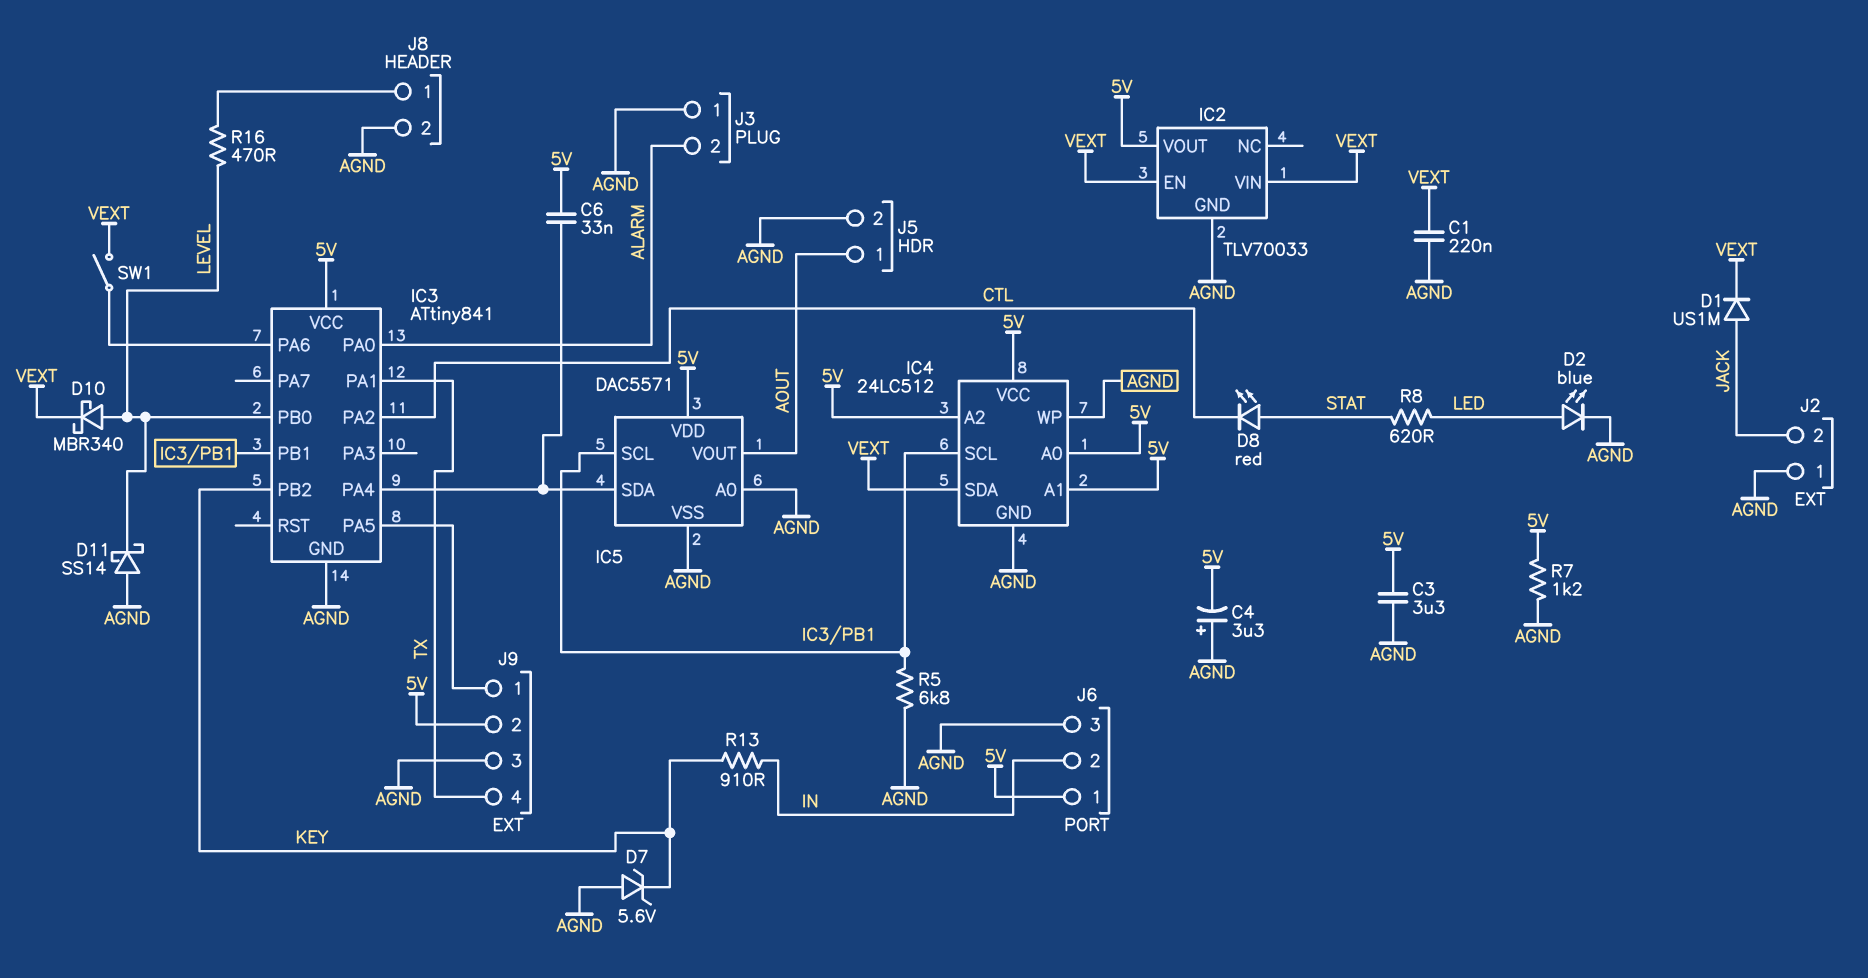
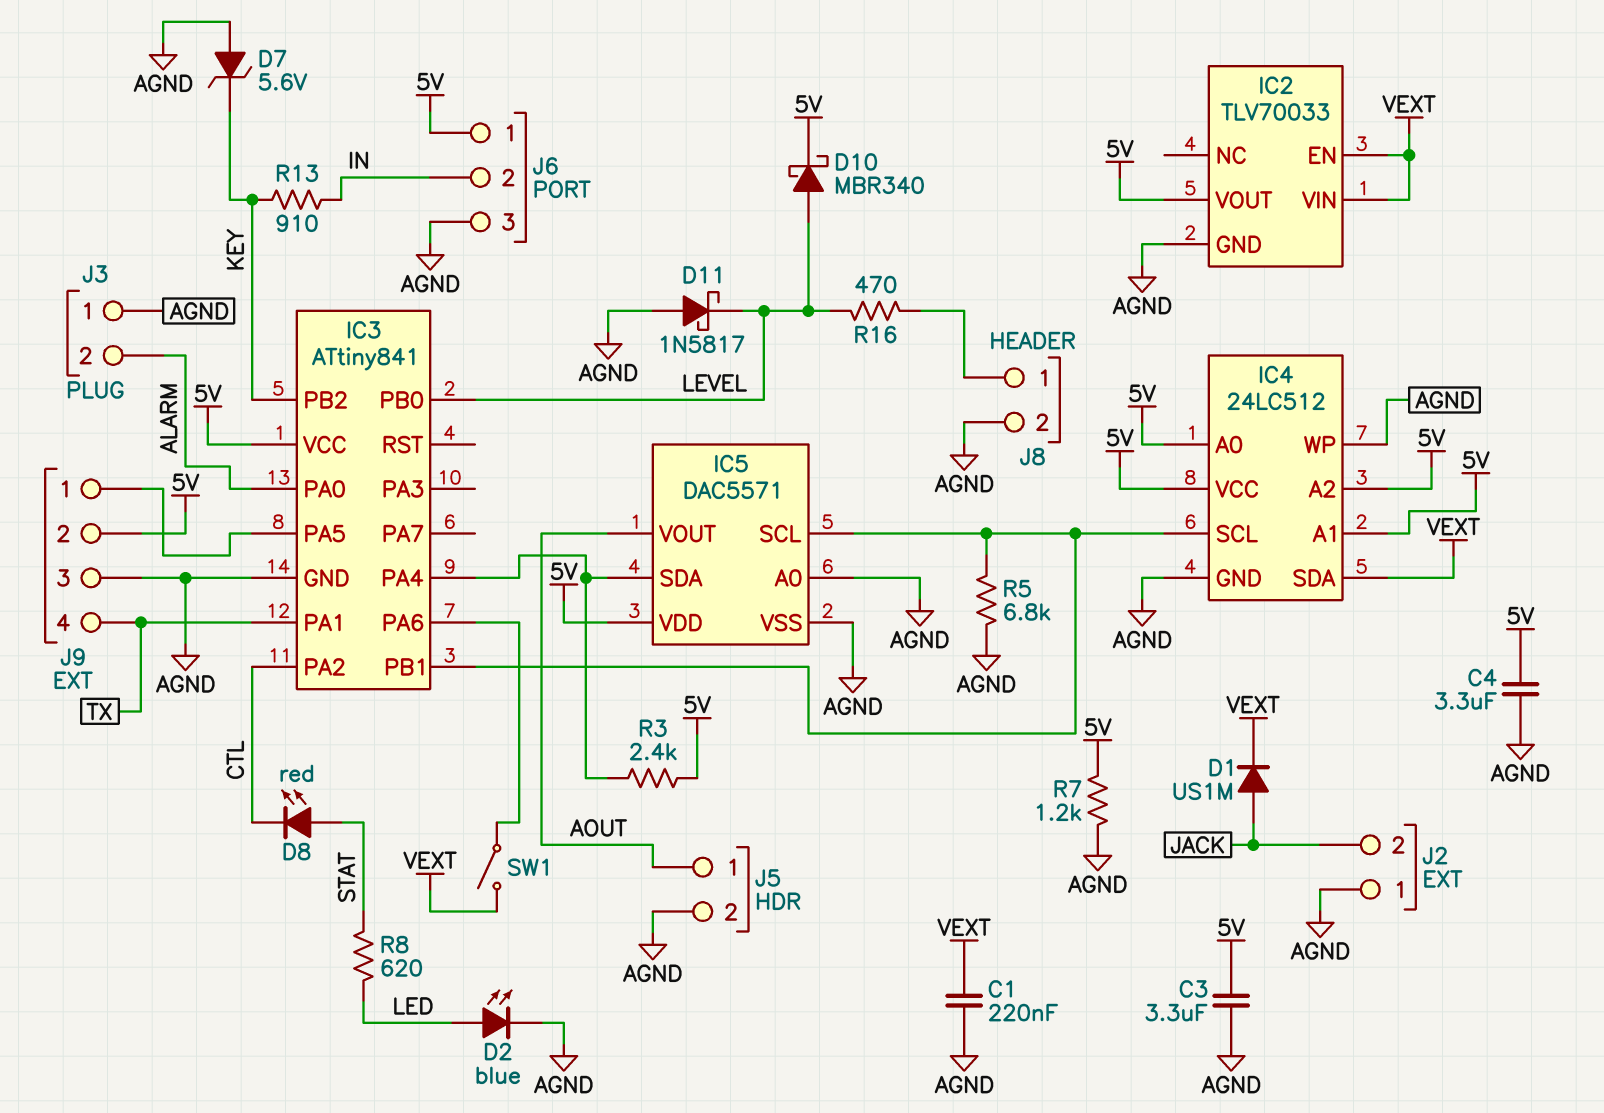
C4: 3.3uF (plus AGND, minus 5V) -> 3.3uF (5V, AGND)
C6: 33nF (5V, IC3/PA4) -> none
D10: schottky MBR340 (A LEVEL, K VEXT) -> schottky MBR340 (A LEVEL, K 5V)
D11: schottky SS14 (A AGND, K LEVEL) -> schottky 1N5817 (A AGND, K LEVEL)
R3: none -> 2.4k (5V, IC3/PA4)

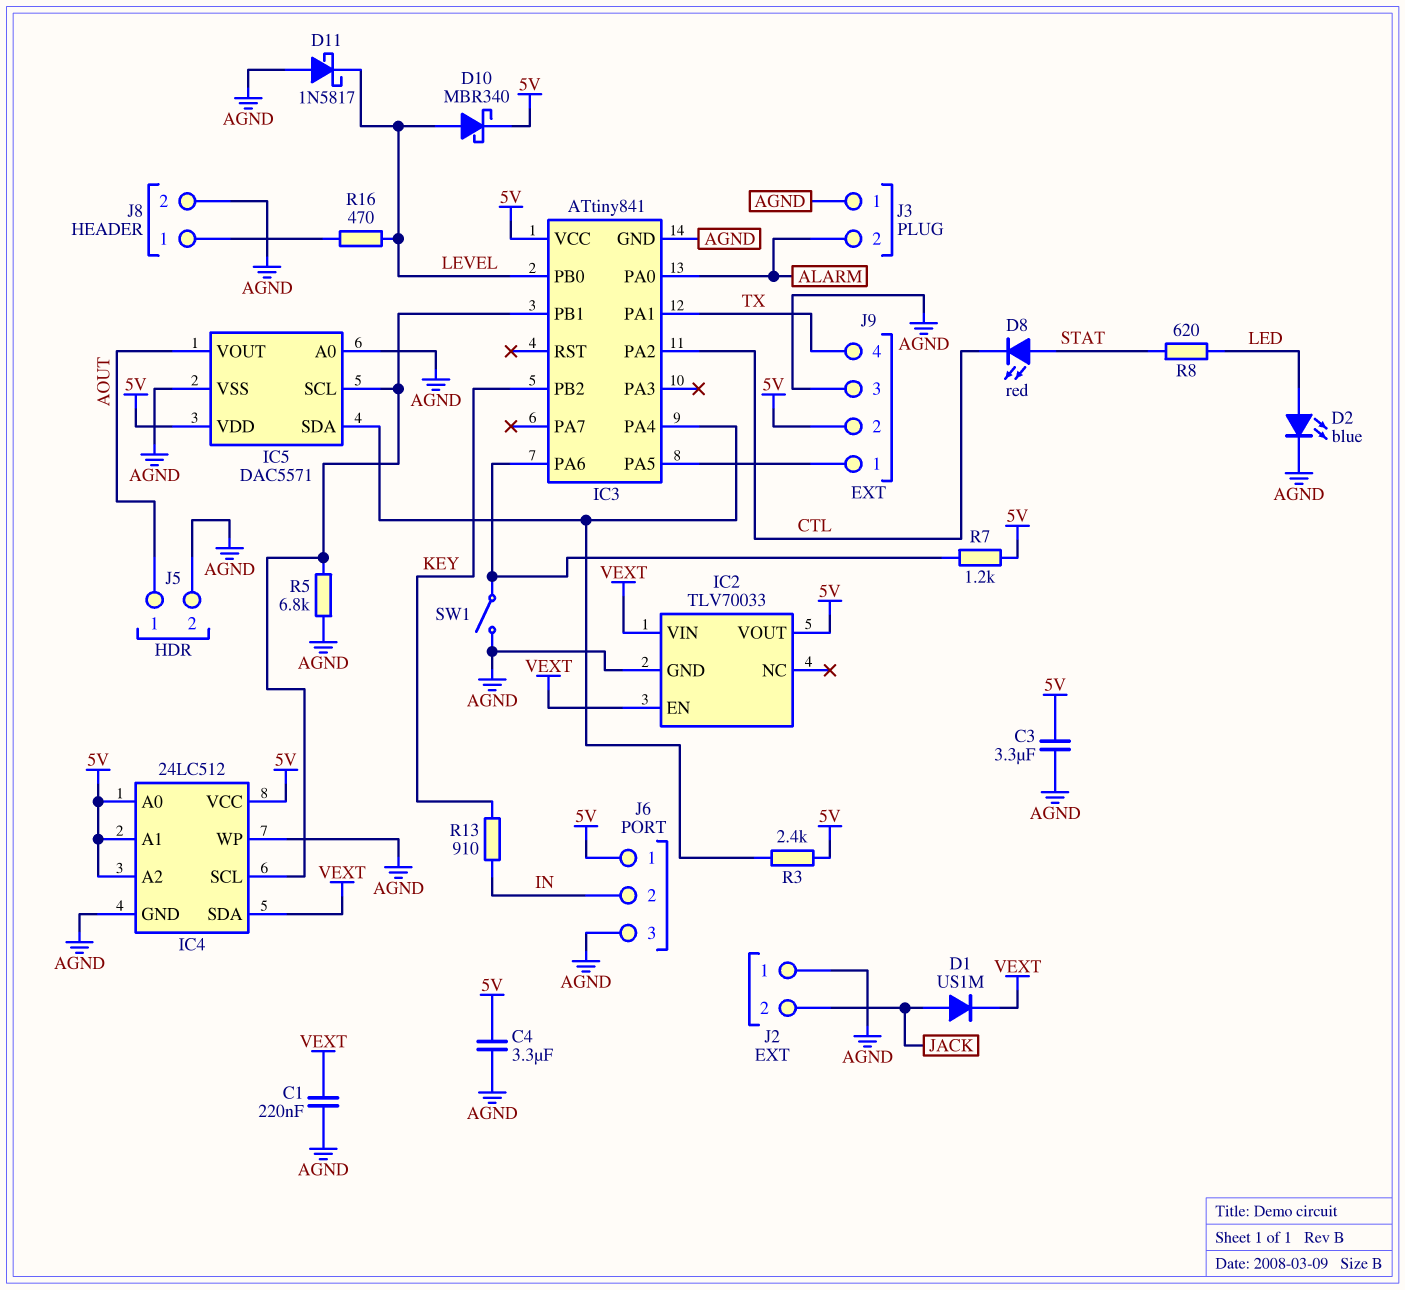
D7: zener 5.6V (A AGND, K KEY) -> none
R7: 1.2k (5V, AGND) -> 1.2k (5V, IC3/PA6)
SW1: switch (IC3/PA6, VEXT) -> switch (AGND, IC3/PA6)

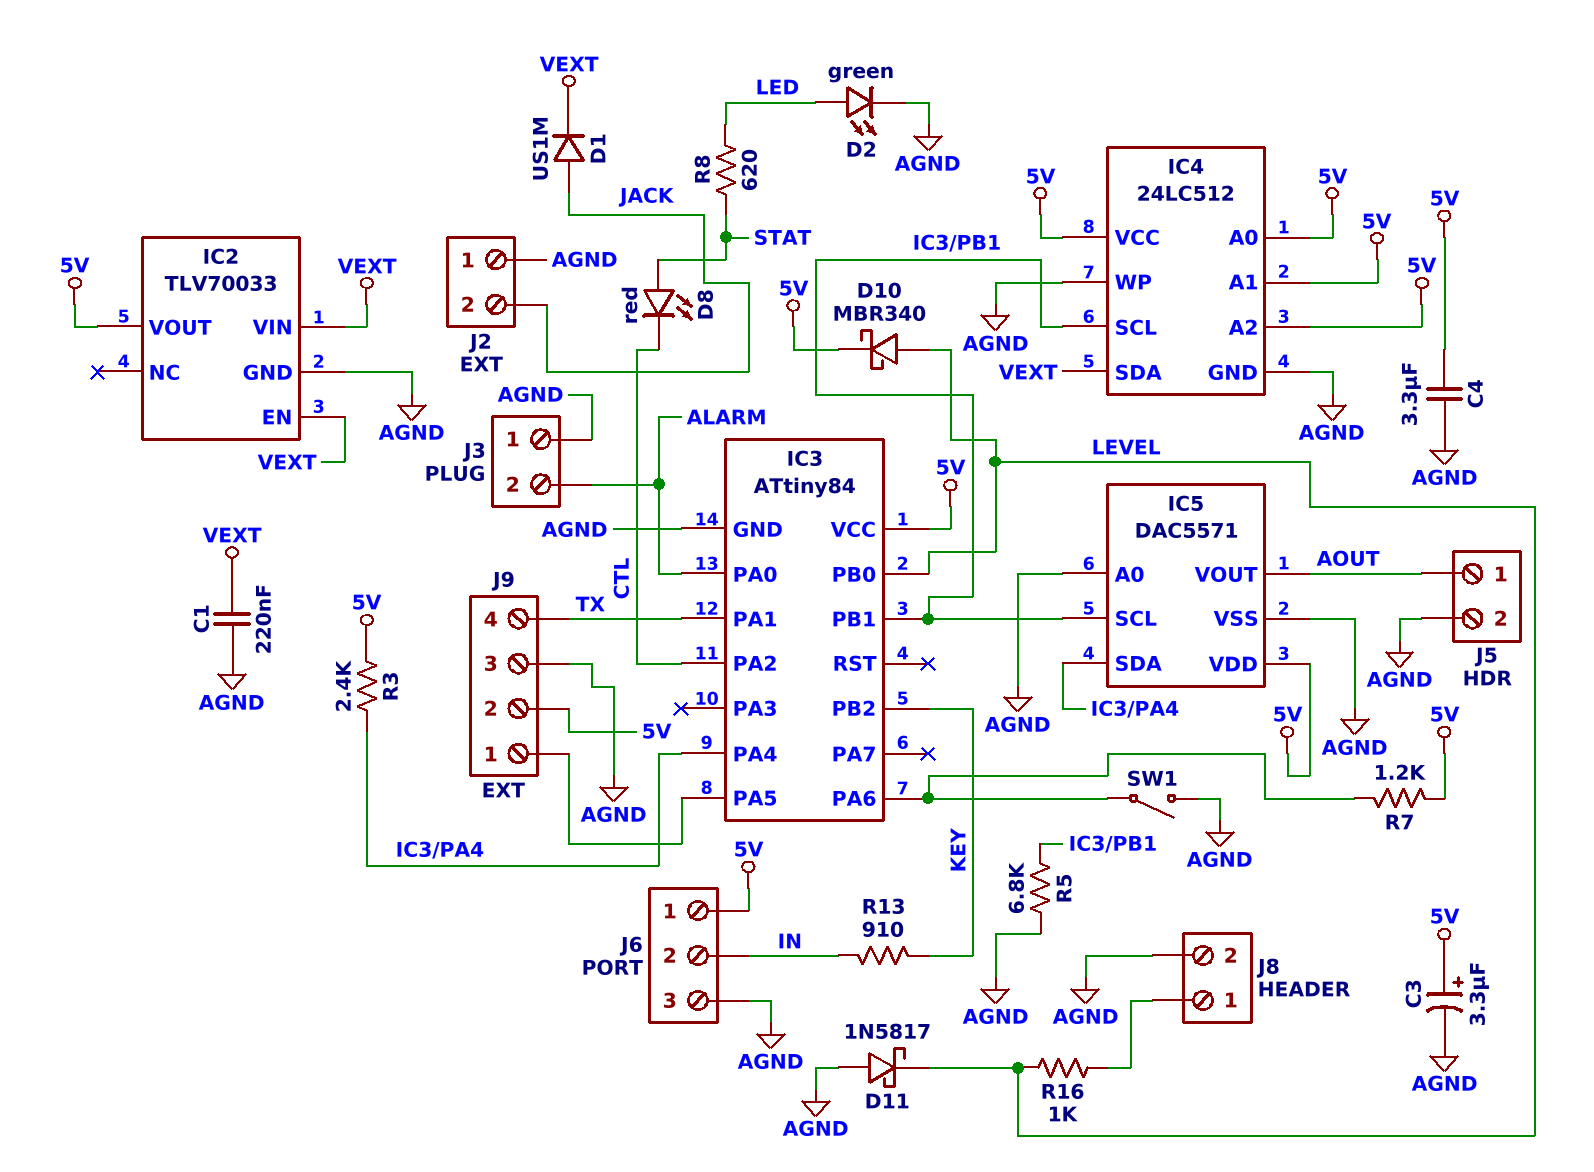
C3: 3.3uF (5V, AGND) -> 3.3uF (plus 5V, minus AGND)
D2: LED blue (A LED, K AGND) -> LED green (A LED, K AGND)
IC3: ATtiny841 -> ATtiny84
R16: 470 (J8/1, LEVEL) -> 1k (J8/1, LEVEL)

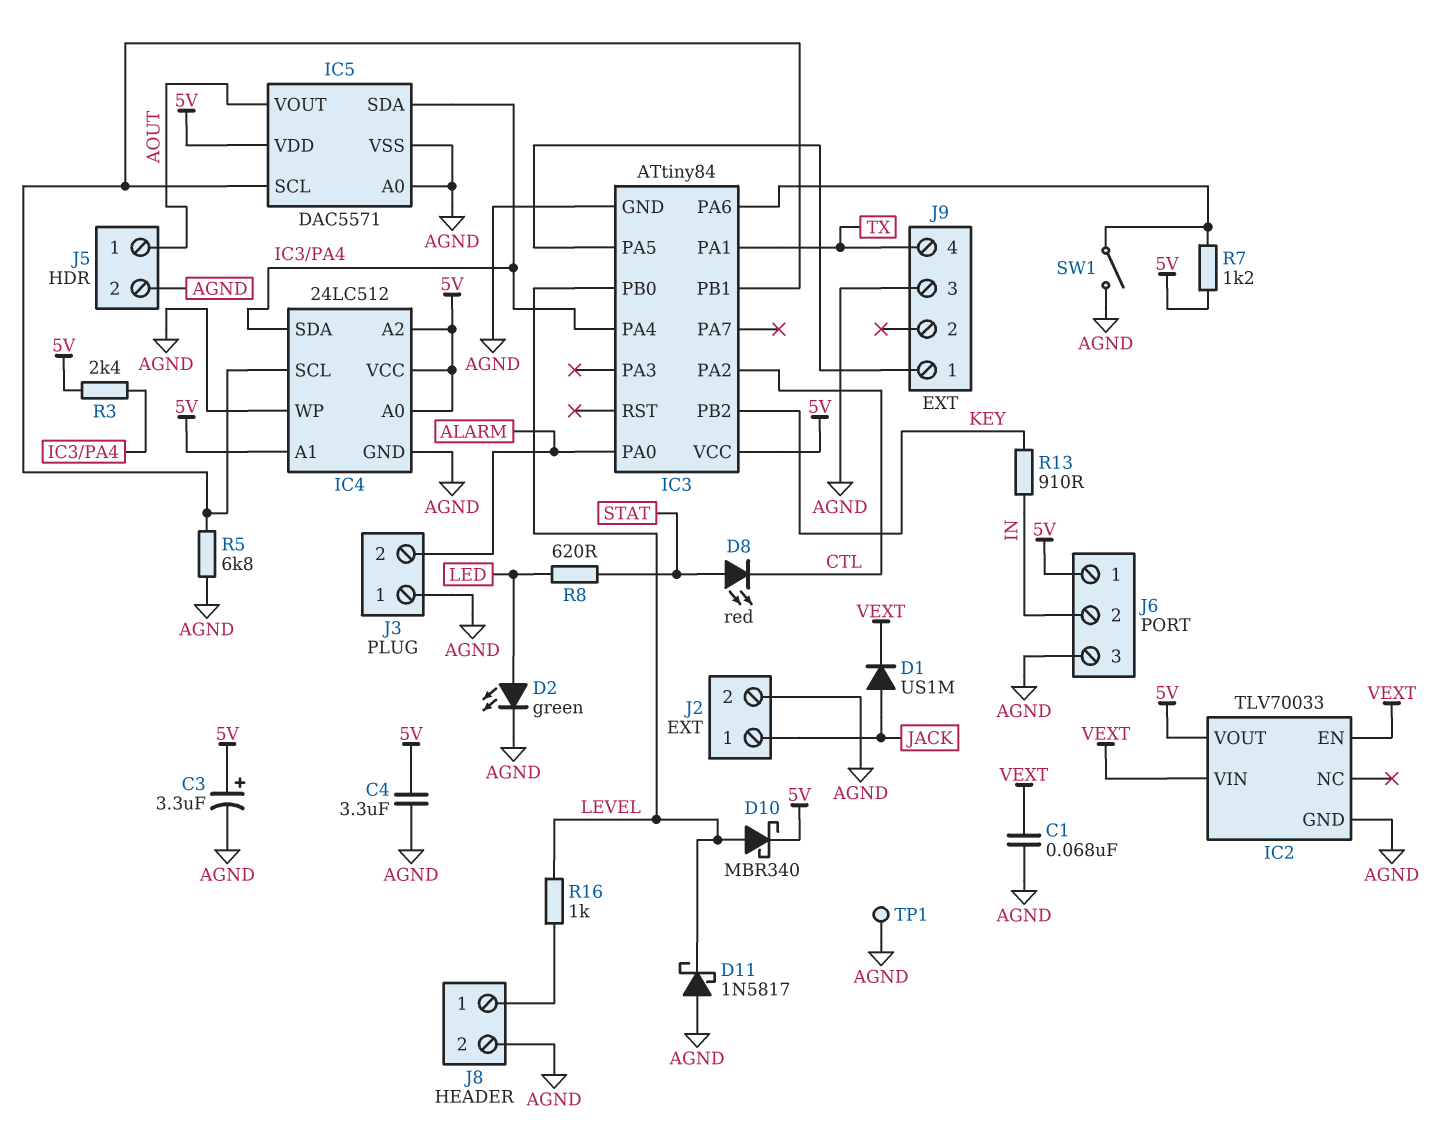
C1: 220nF (AGND, VEXT) -> 68nF (AGND, VEXT)
IC4 pin SDA: VEXT -> IC3/PA4
J2 pin 1: AGND -> JACK
J2 pin 2: JACK -> AGND
J9 pin 2: 5V -> none
TP1: none -> test point (AGND)

